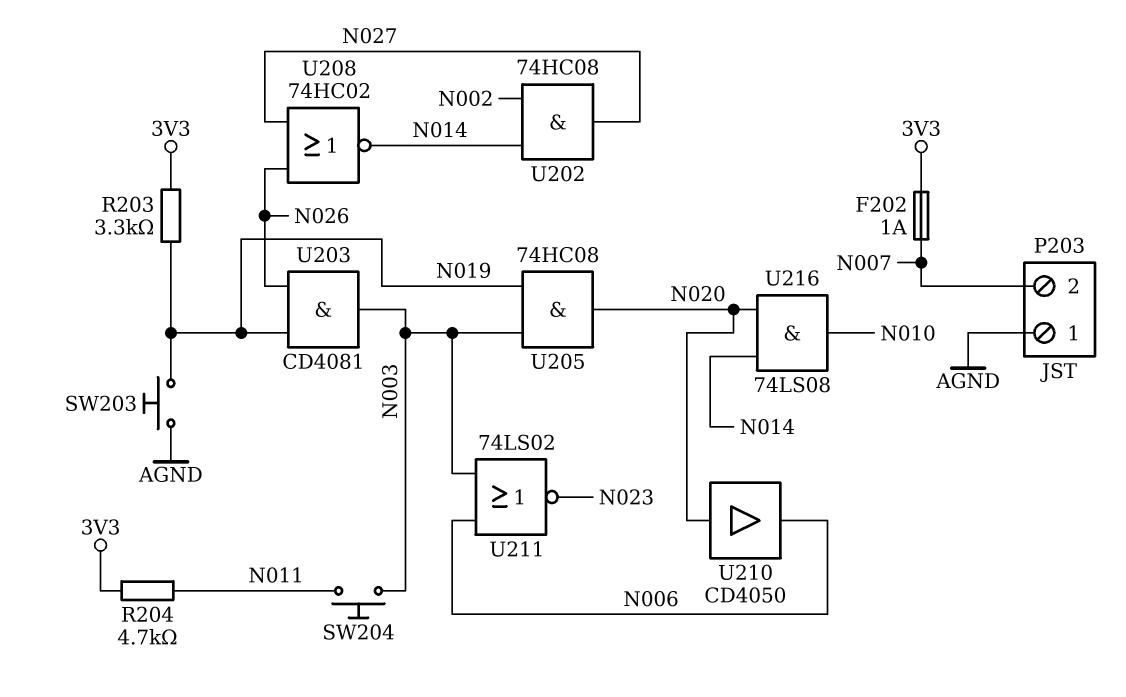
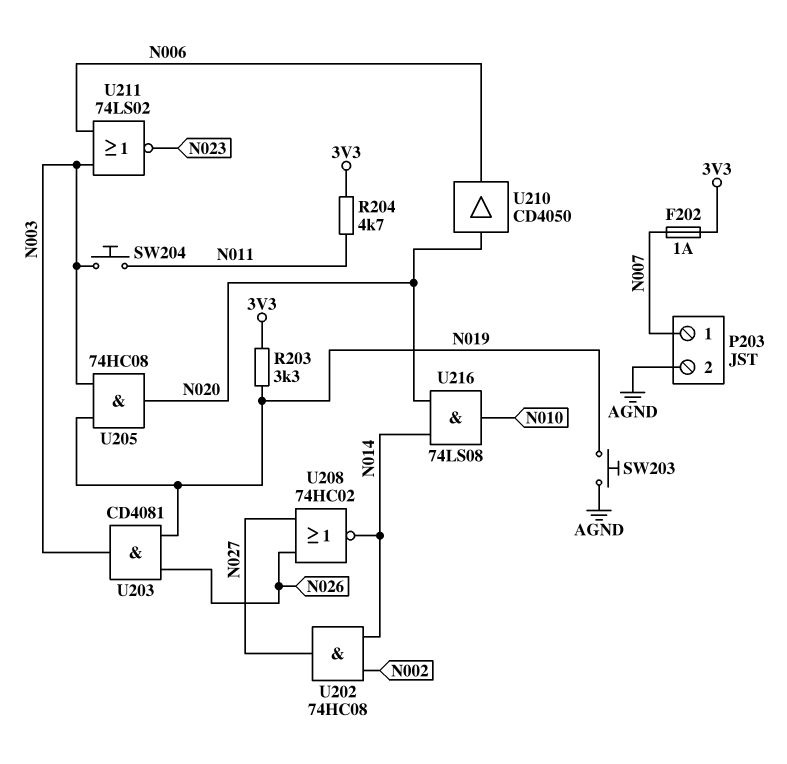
P203 pin 1: AGND -> N007
P203 pin 2: N007 -> AGND

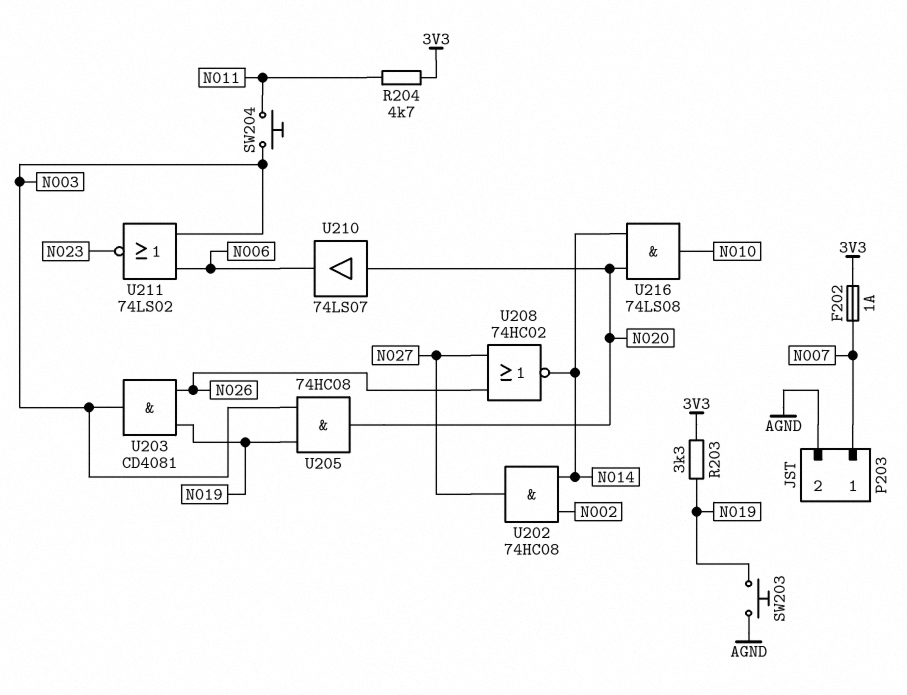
U210: buffer CD4050 (in N020, out N006) -> buffer 74LS07 (in N020, out N006)

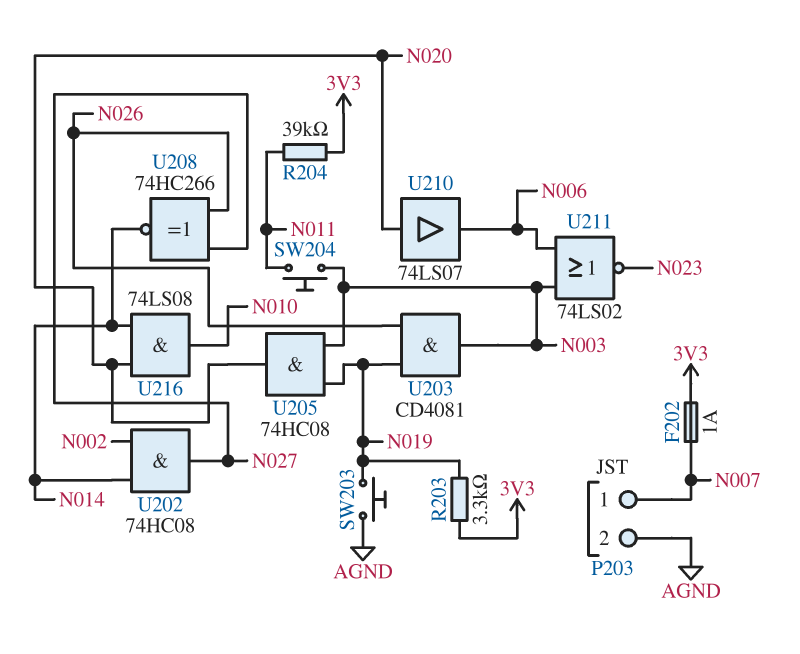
R204: 4.7k (3V3, N011) -> 39k (3V3, N011)
U208: NOR 74HC02 (in N026, in N027, out N014) -> XNOR 74HC266 (in N026, in N027, out N014)

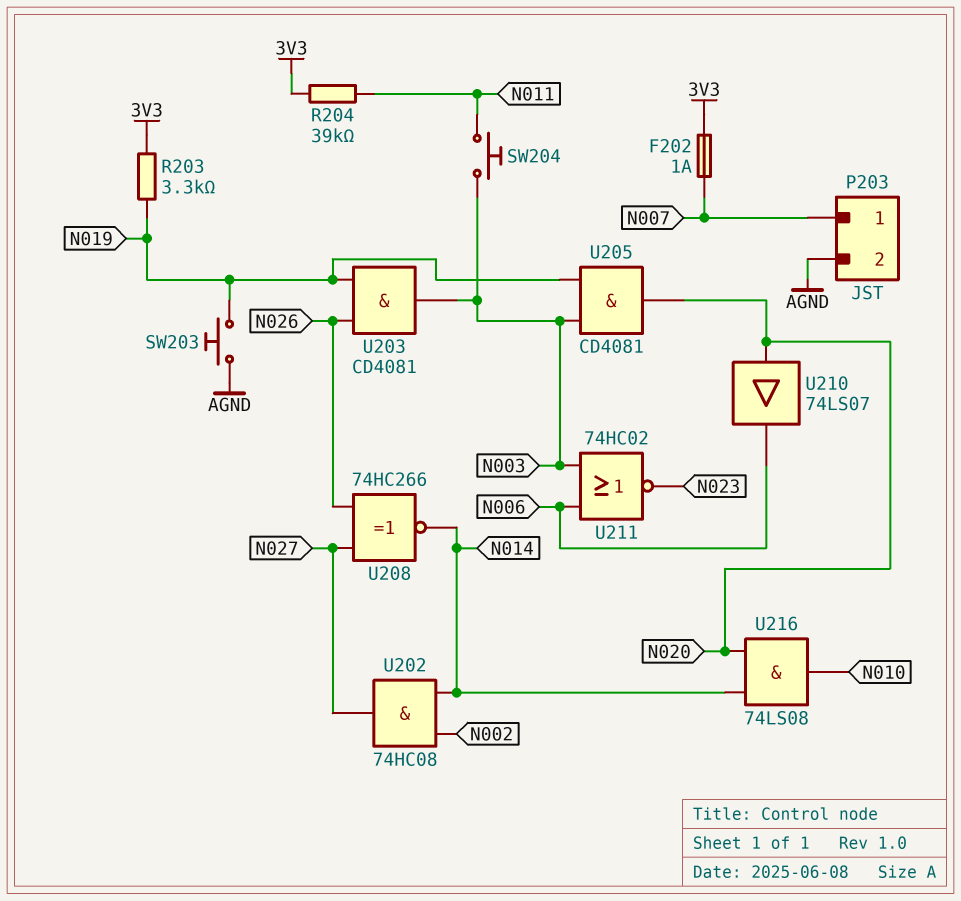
U205: AND 74HC08 (in N003, in N019, out N020) -> AND CD4081 (in N003, in N019, out N020)
U211: NOR 74LS02 (in N003, in N006, out N023) -> NOR 74HC02 (in N003, in N006, out N023)

